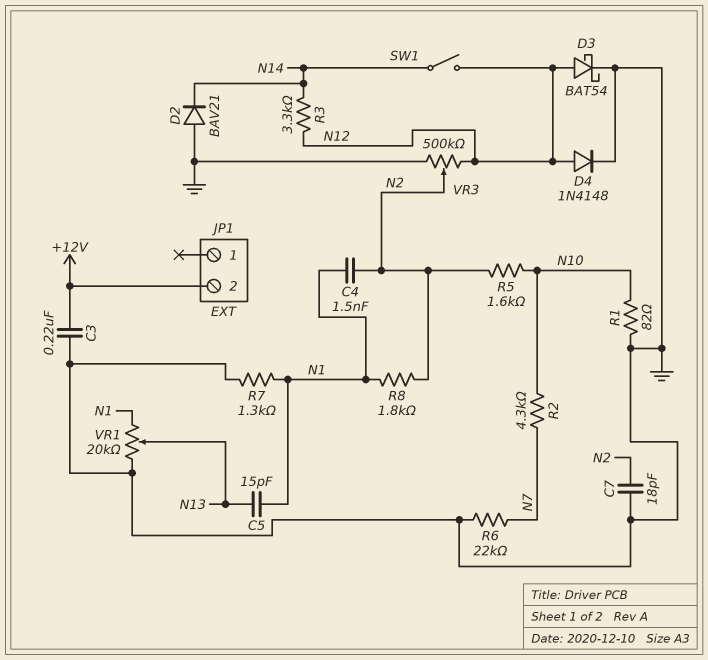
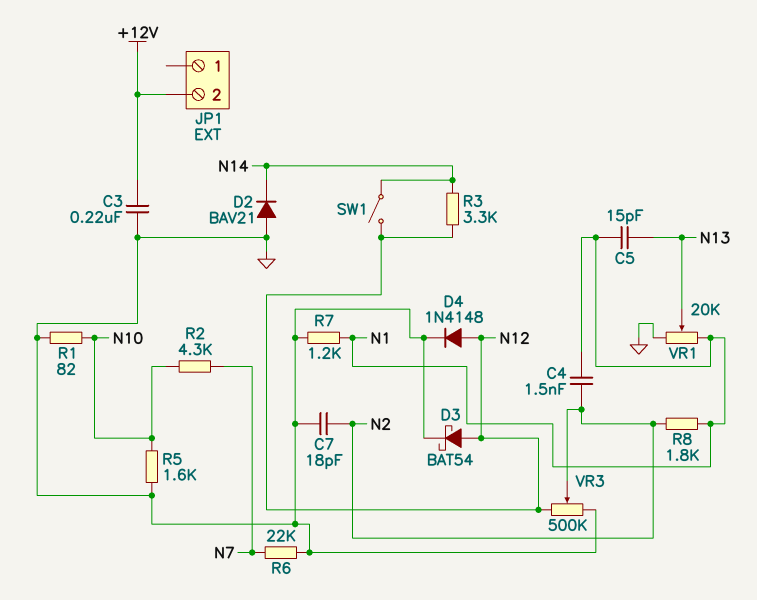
R5: 1.6k (N2, N10) -> 1.6k (GND, N10)
R7: 1.3k (GND, N1) -> 1.2k (GND, N1)

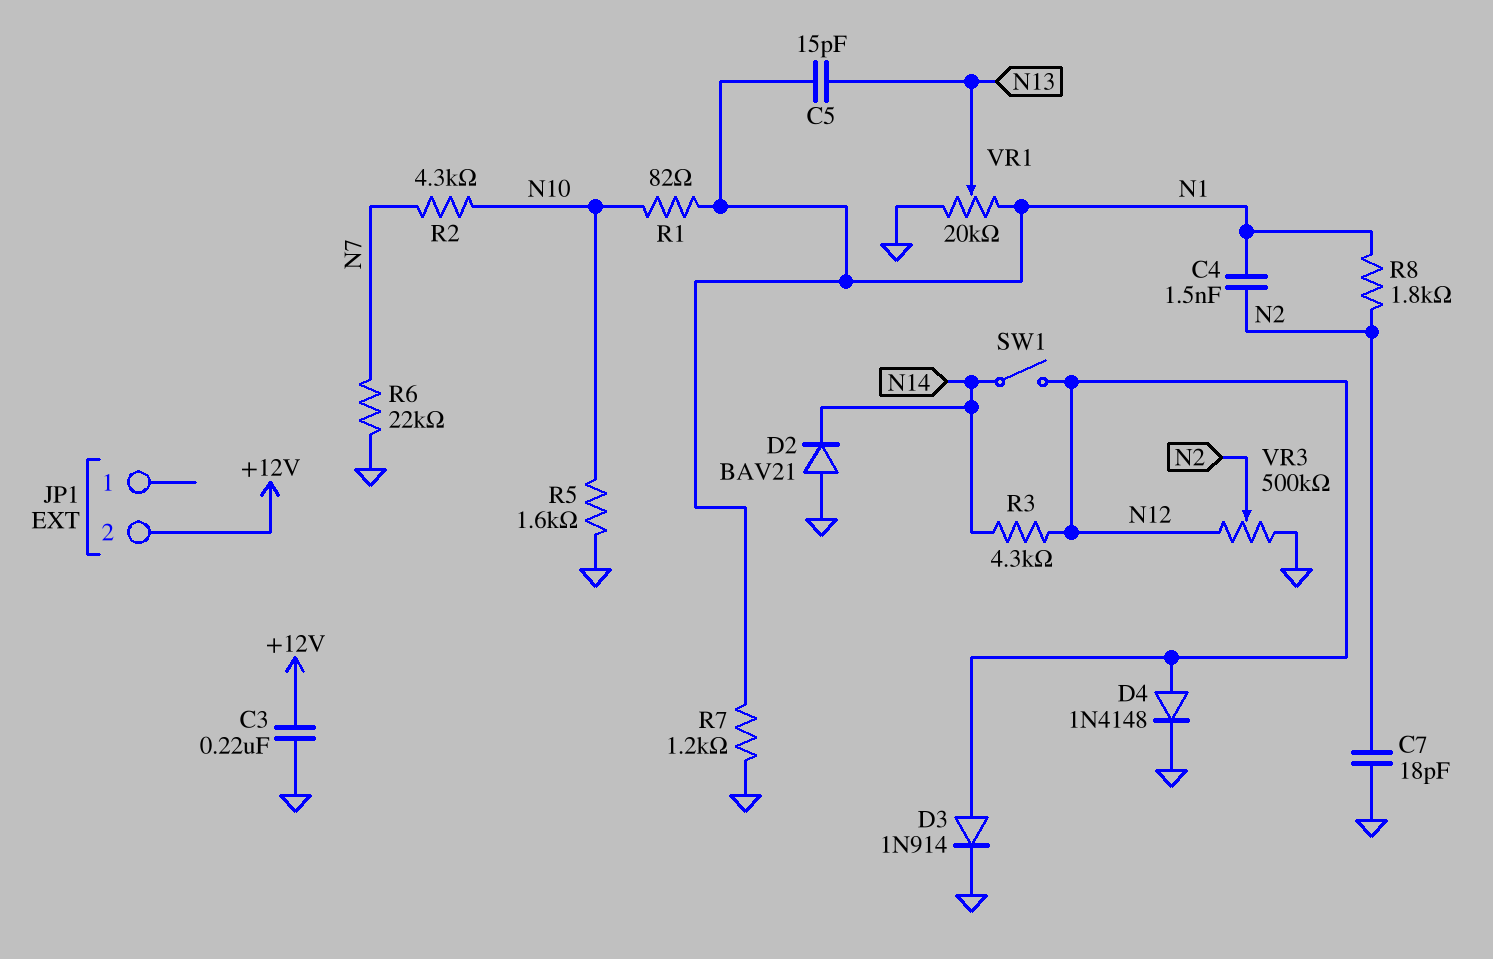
D3: schottky BAT54 (A N12, K GND) -> diode 1N914 (A N12, K GND)
R1: 82 (GND, N10) -> 82 (N1, N10)
R3: 3.3k (N12, N14) -> 4.3k (N12, N14)

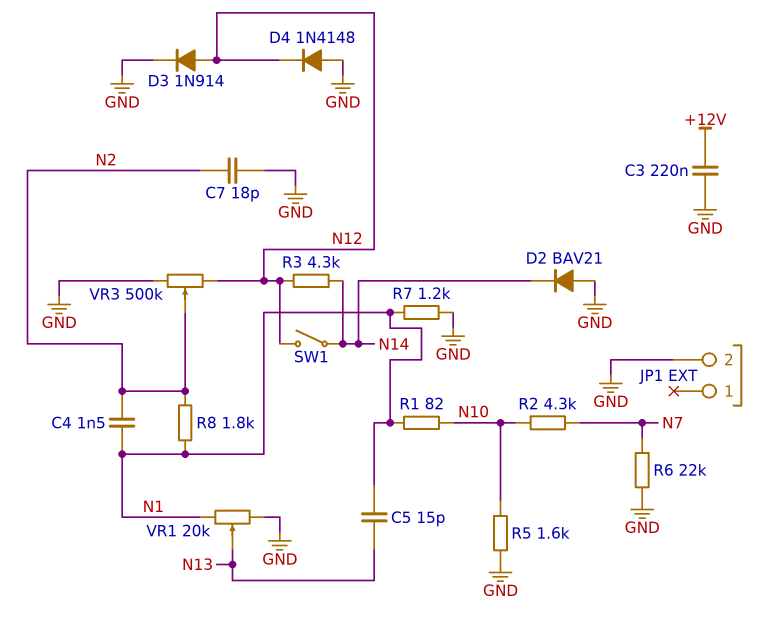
D4: diode 1N4148 (A N12, K GND) -> diode 1N4148 (A GND, K N12)
JP1 pin 2: +12V -> GND

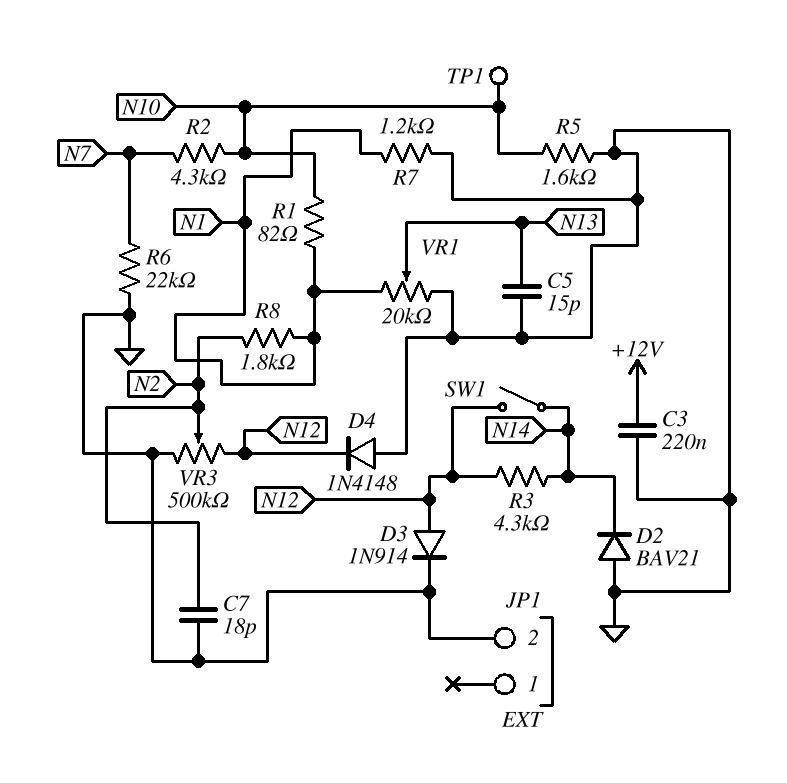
C4: 1.5nF (N1, N2) -> none
C5: 15pF (N1, N13) -> 15pF (GND, N13)
TP1: none -> test point (N10)

